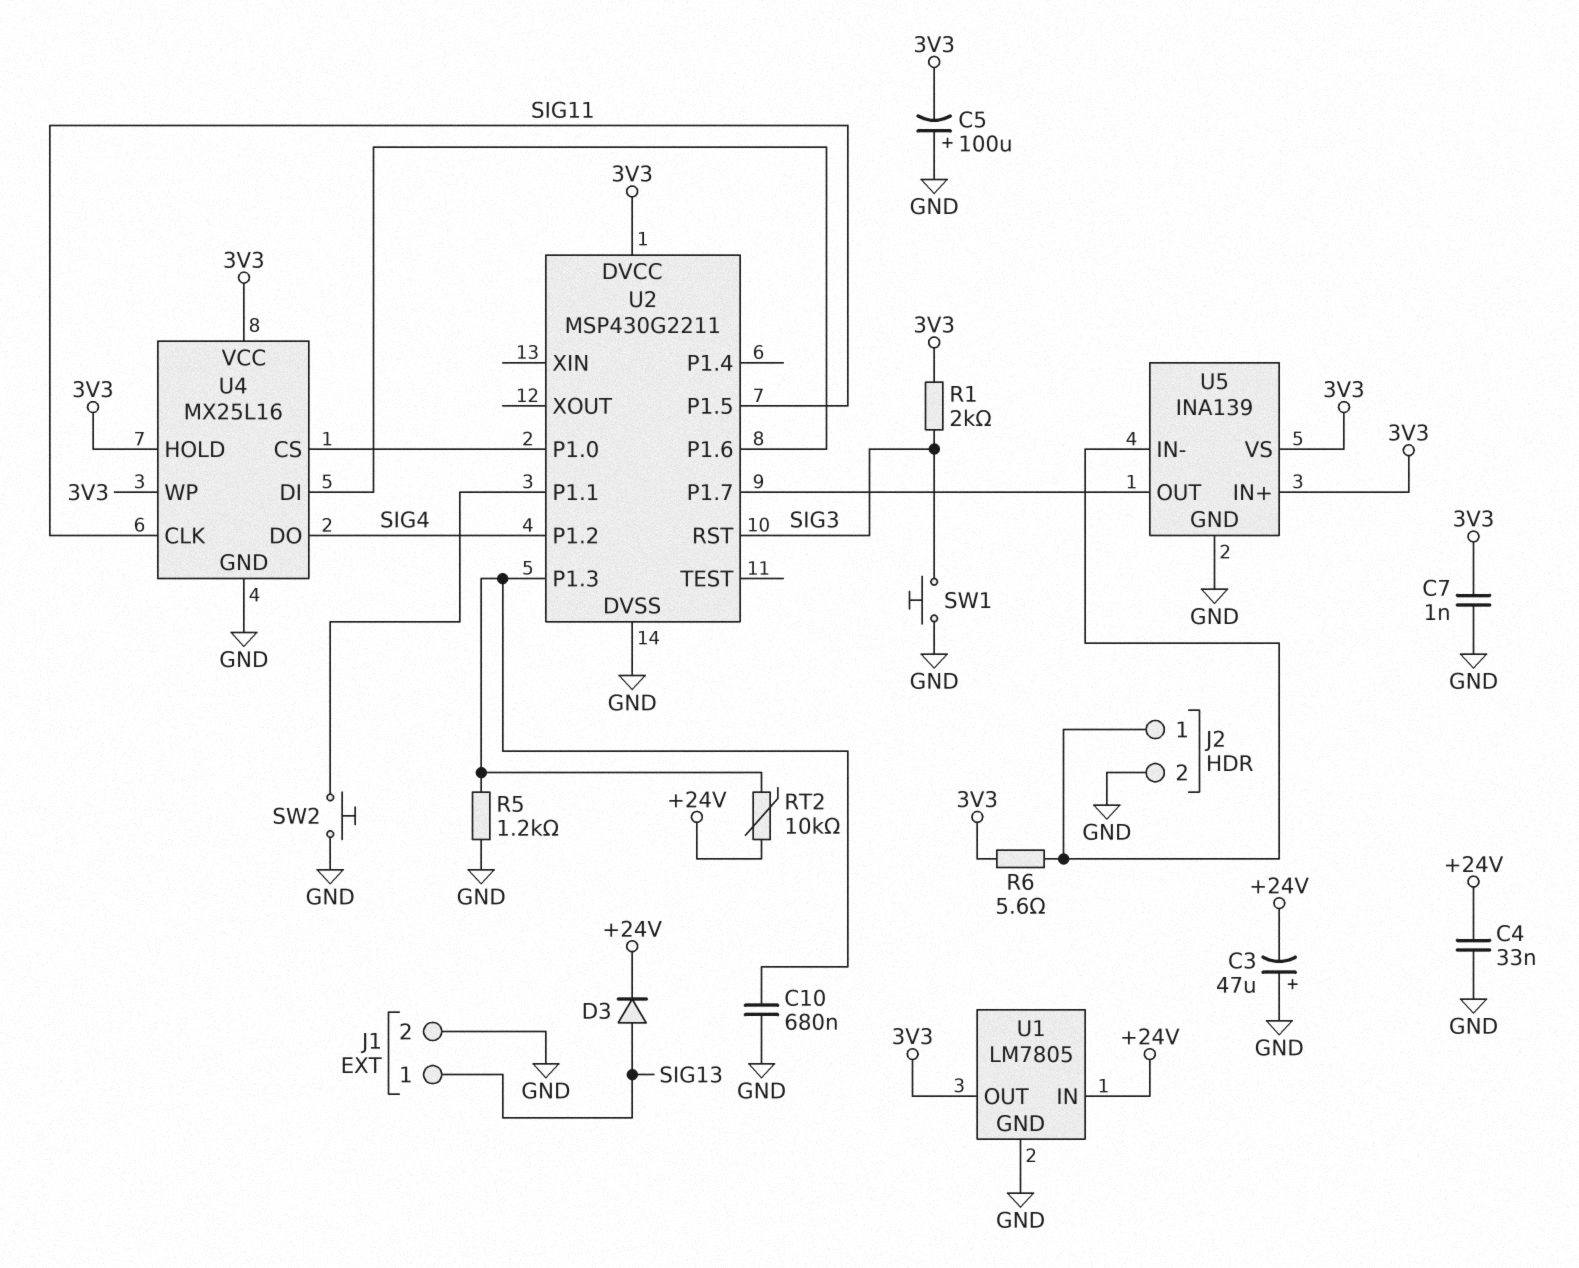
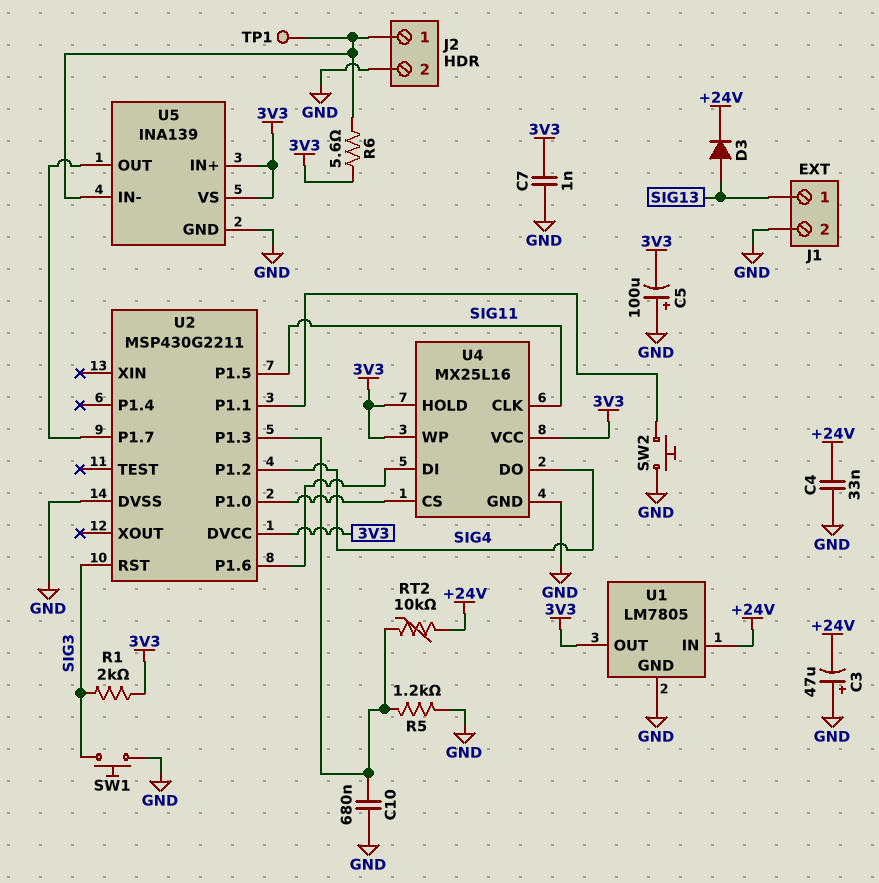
TP1: none -> test point (J2/1)

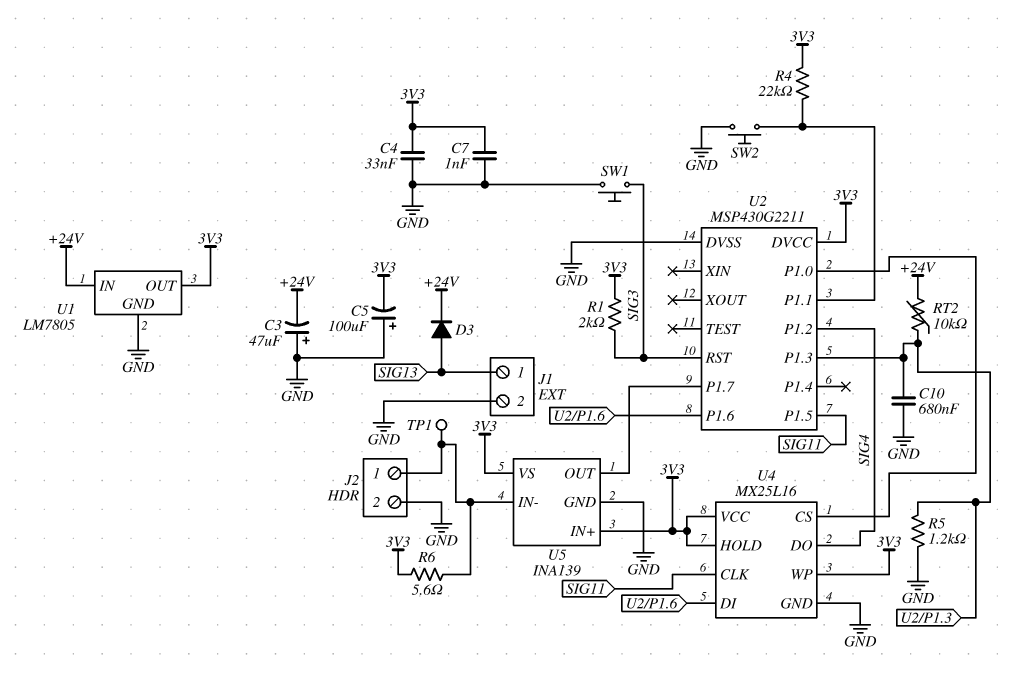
C4: 33nF (+24V, GND) -> 33nF (3V3, GND)
R4: none -> 22k (3V3, U2/P1.1)

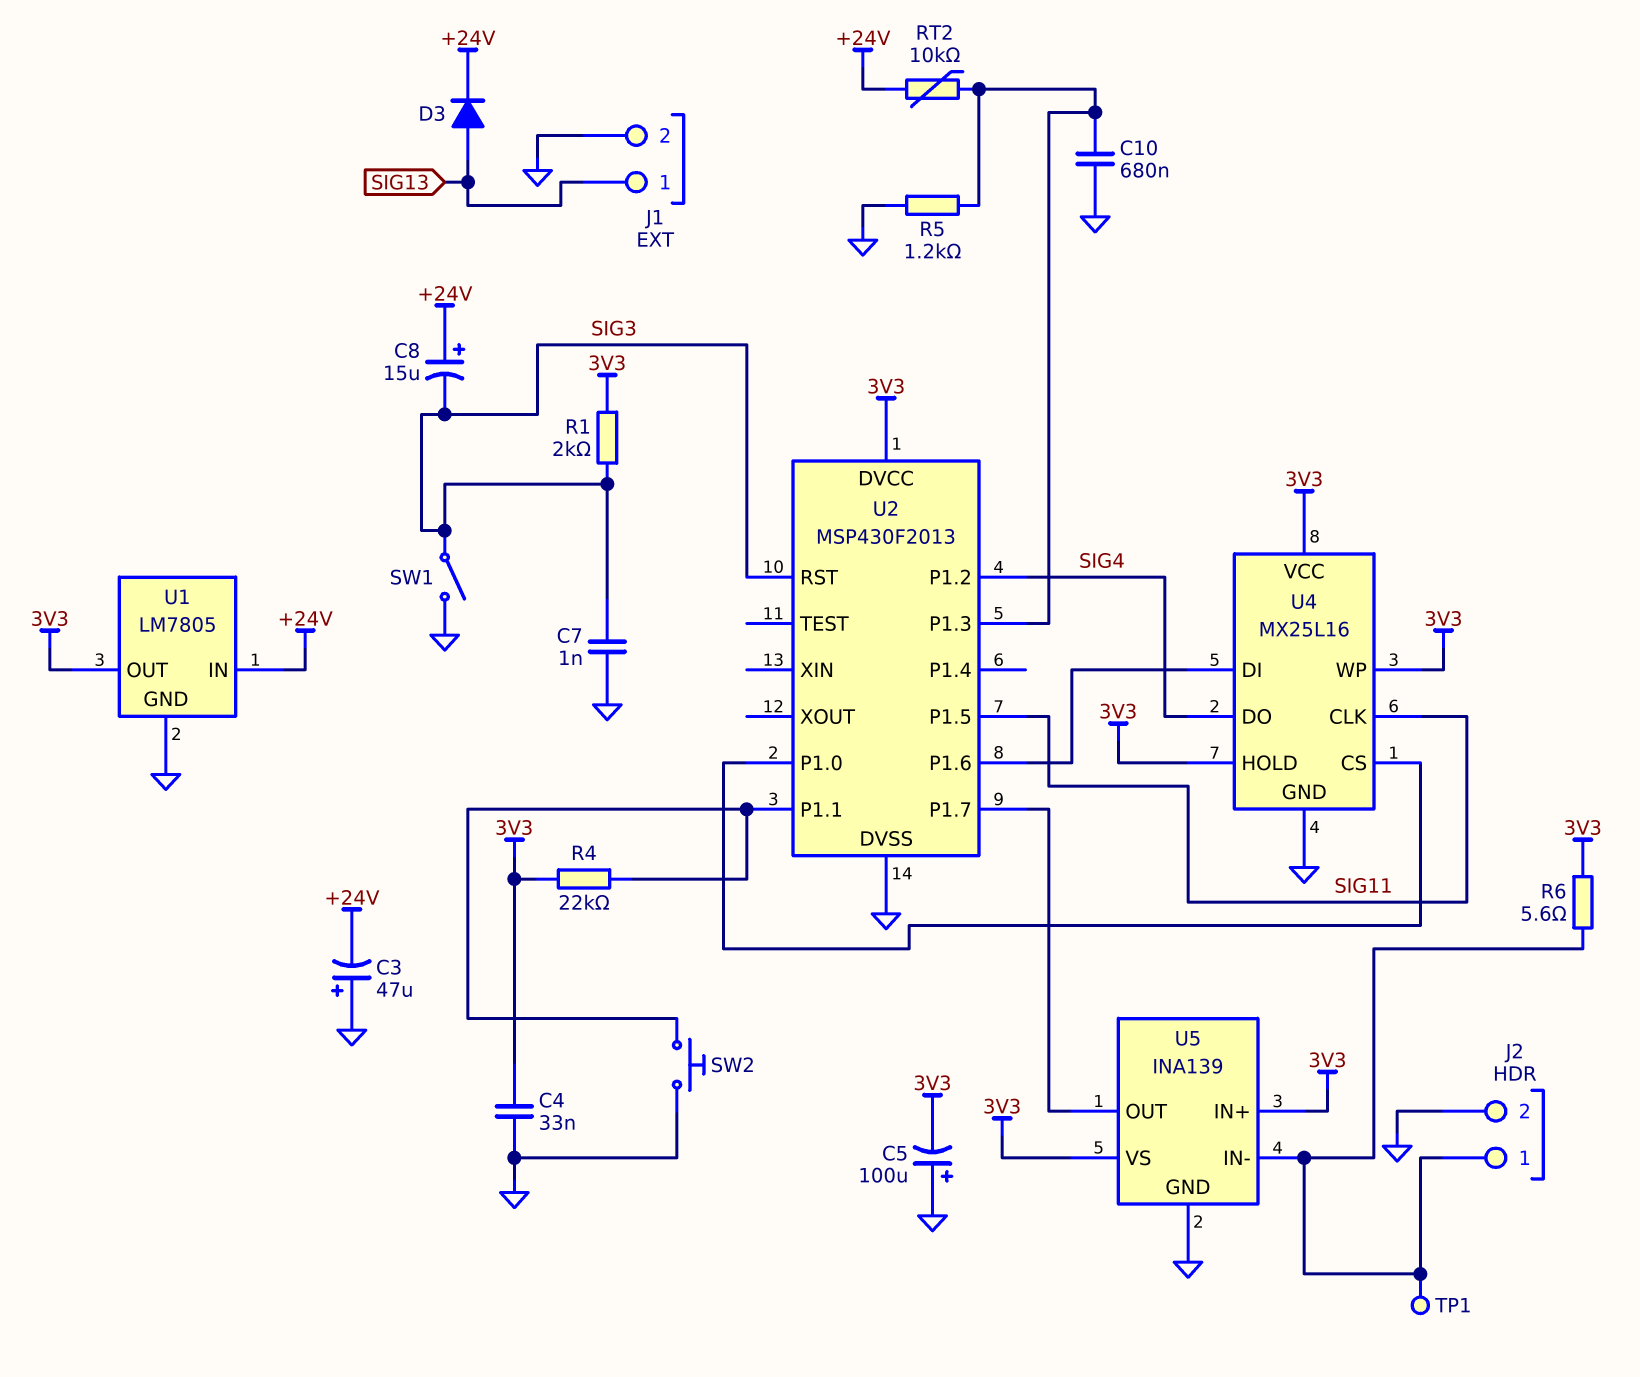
C7: 1nF (3V3, GND) -> 1nF (GND, SIG3)
C8: none -> 15uF (plus +24V, minus SIG3)
SW1: button (GND, SIG3) -> switch (GND, SIG3)
U2: MSP430G2211 -> MSP430F2013

